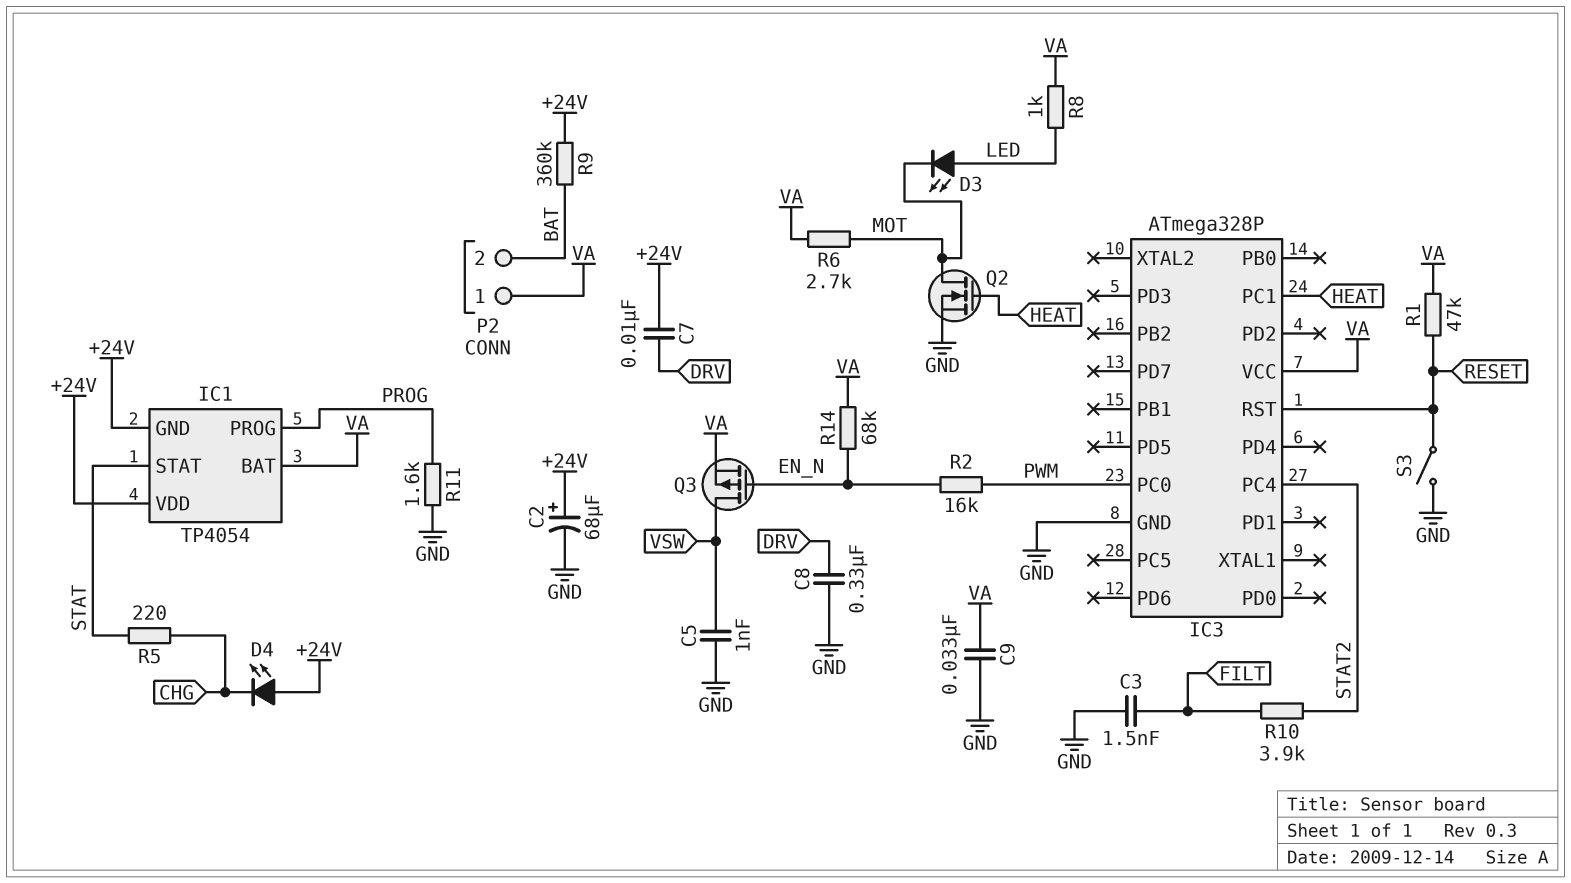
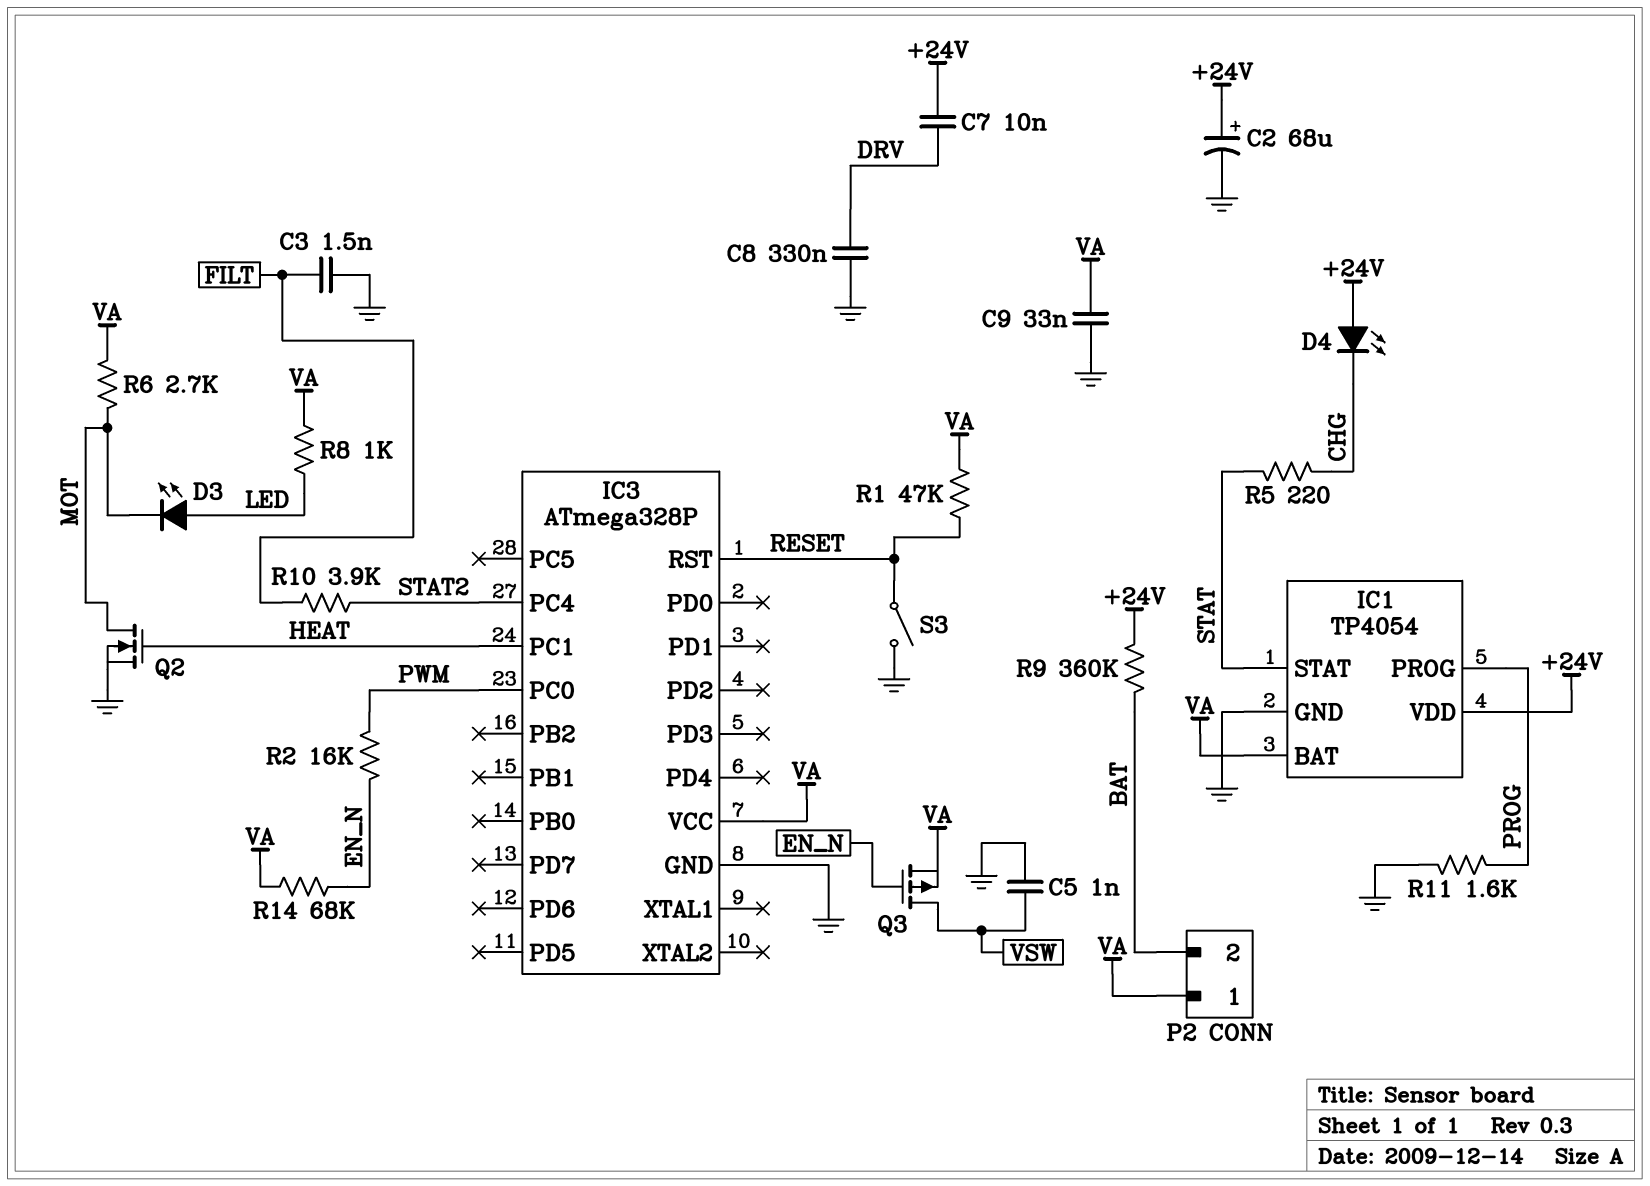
IC1 pin GND: +24V -> GND

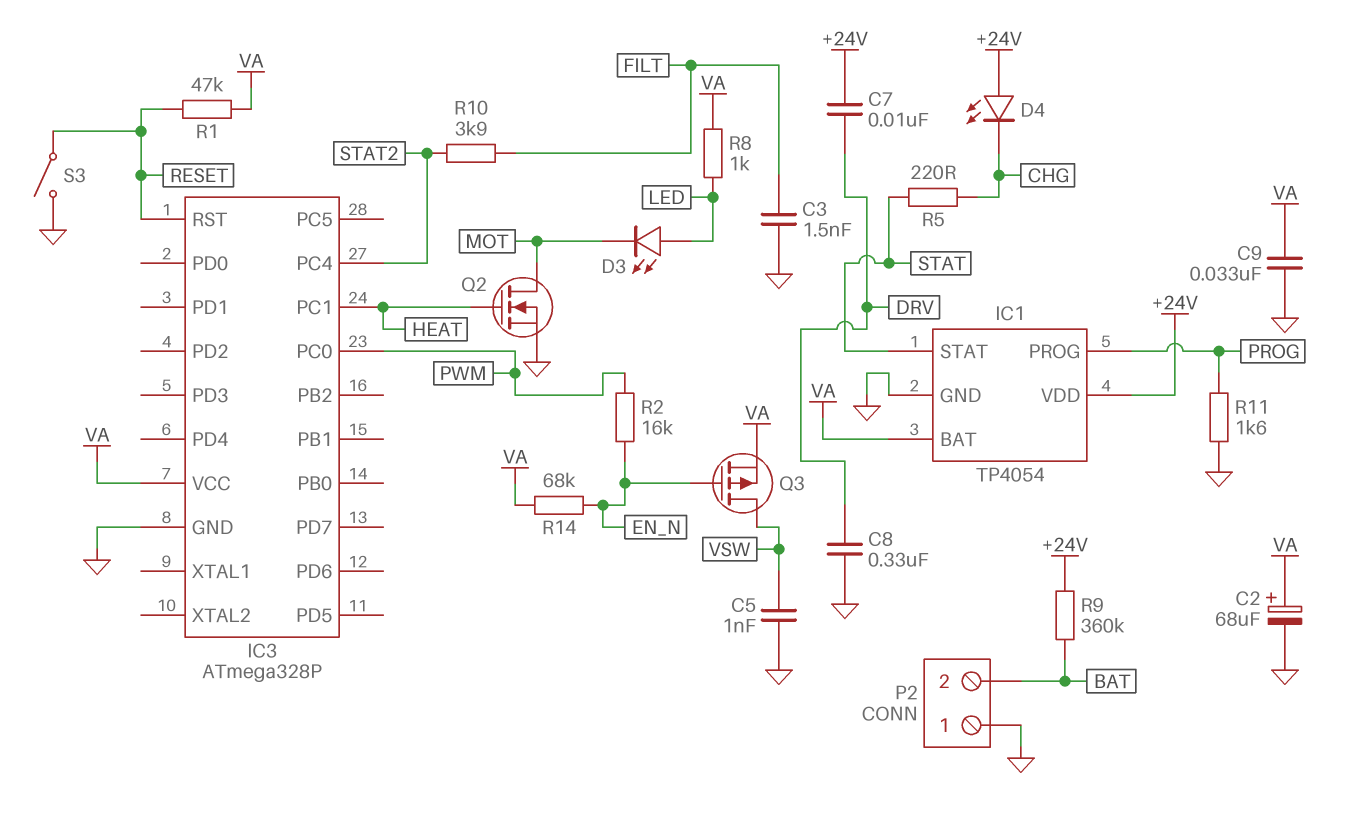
C2: 68uF (plus +24V, minus GND) -> 68uF (plus VA, minus GND)
P2 pin 1: VA -> GND
R6: 2.7k (MOT, VA) -> none

